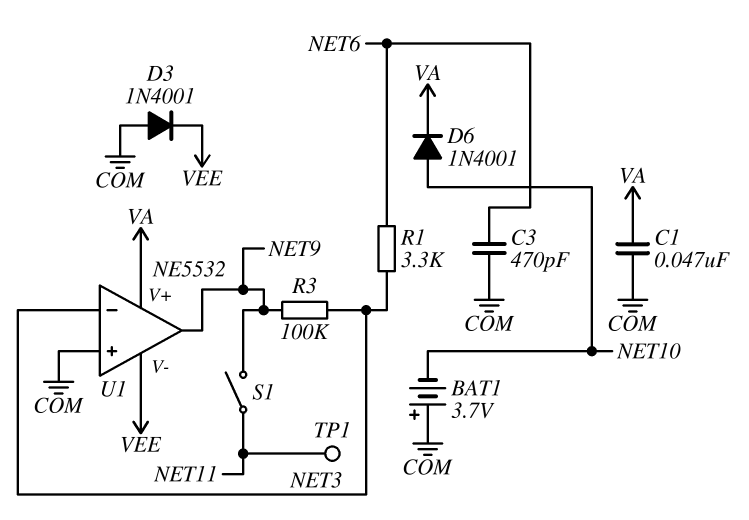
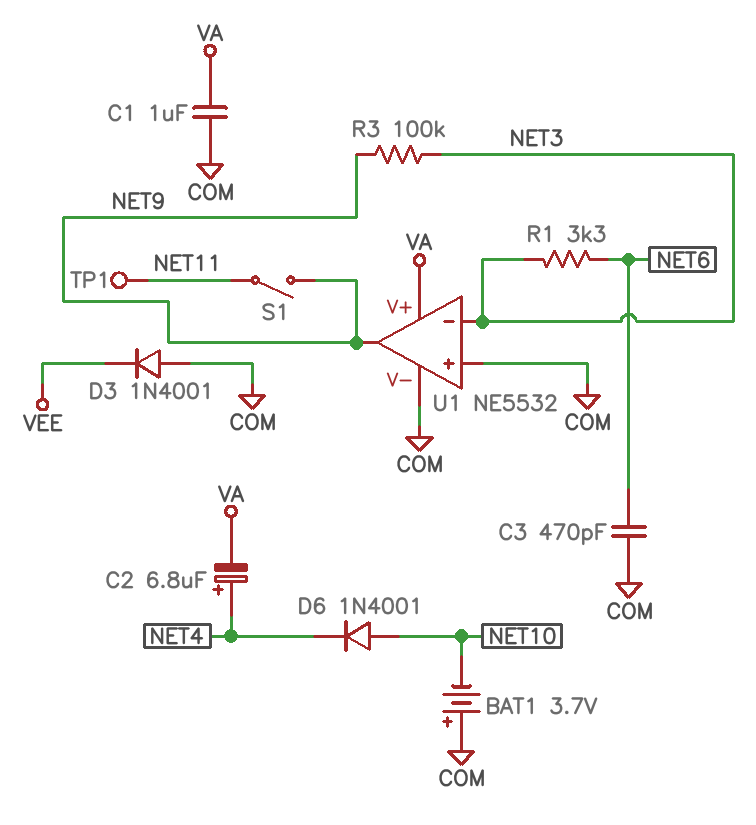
C1: 47nF (COM, VA) -> 1uF (COM, VA)
C2: none -> 6.8uF (plus NET4, minus VA)
D6: diode 1N4001 (A NET10, K VA) -> diode 1N4001 (A NET10, K NET4)
U1 pin V-: VEE -> COM

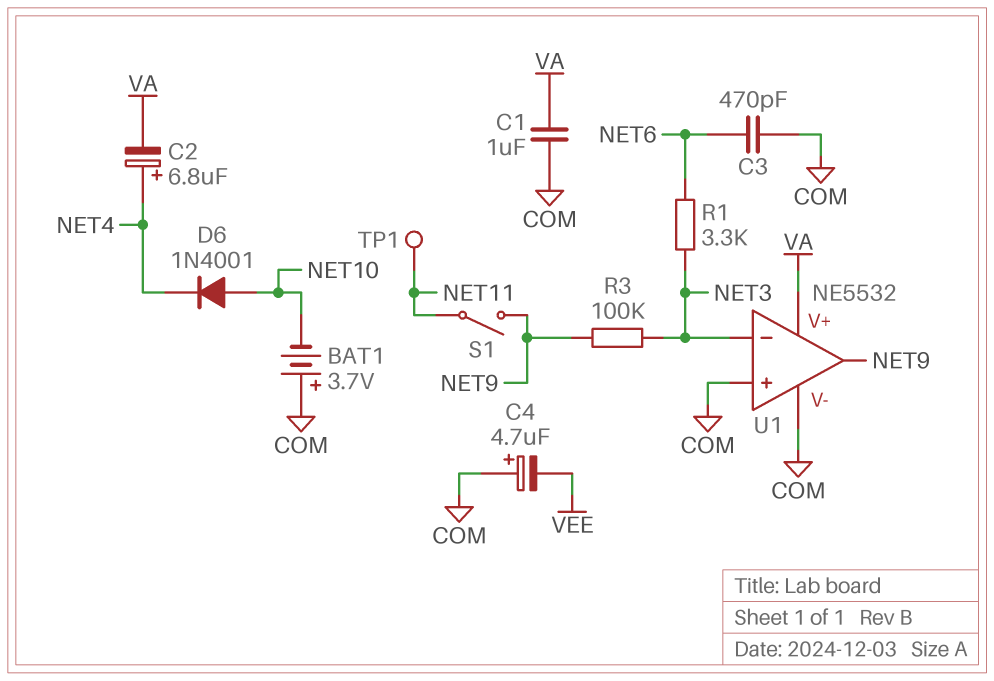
C4: none -> 4.7uF (plus COM, minus VEE)
D3: diode 1N4001 (A COM, K VEE) -> none

